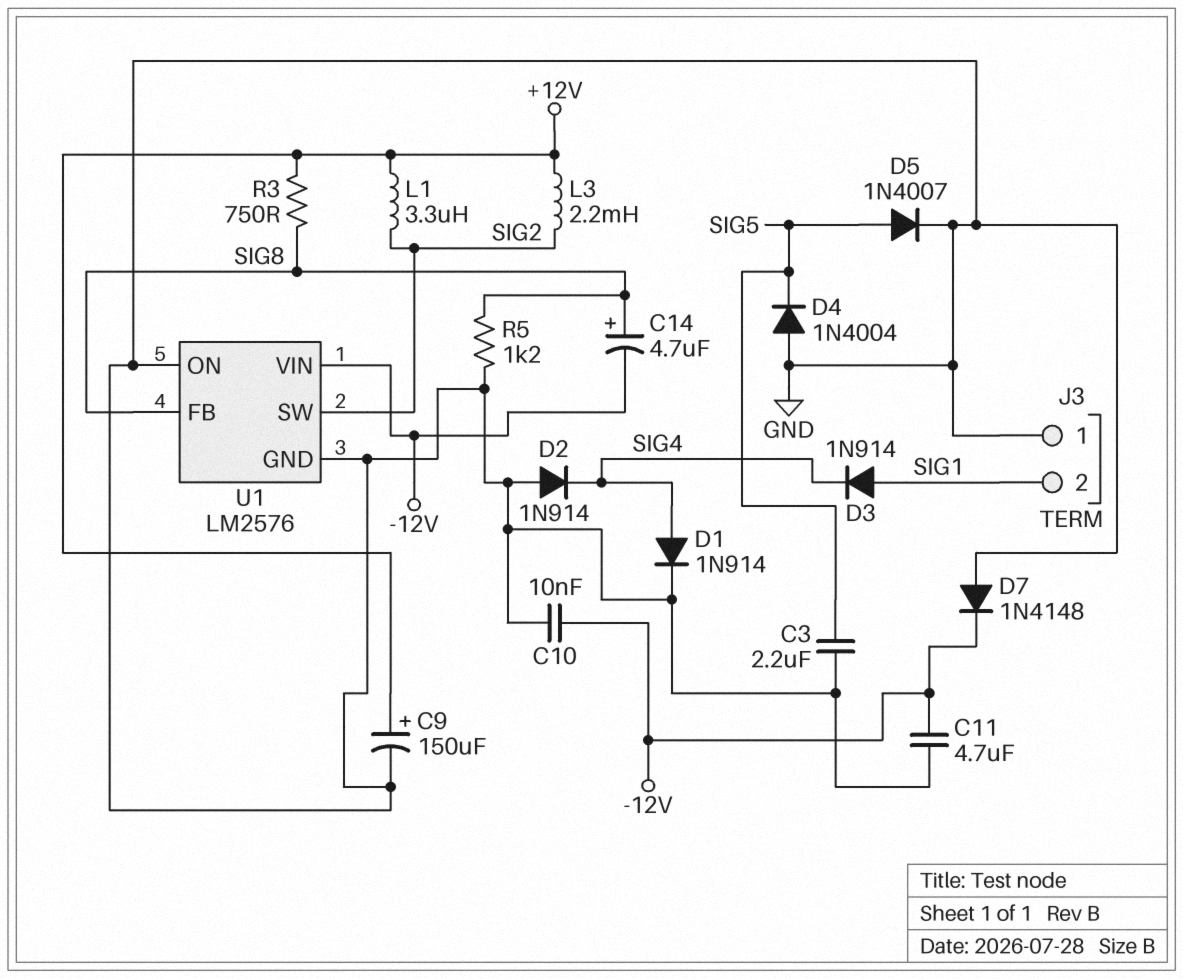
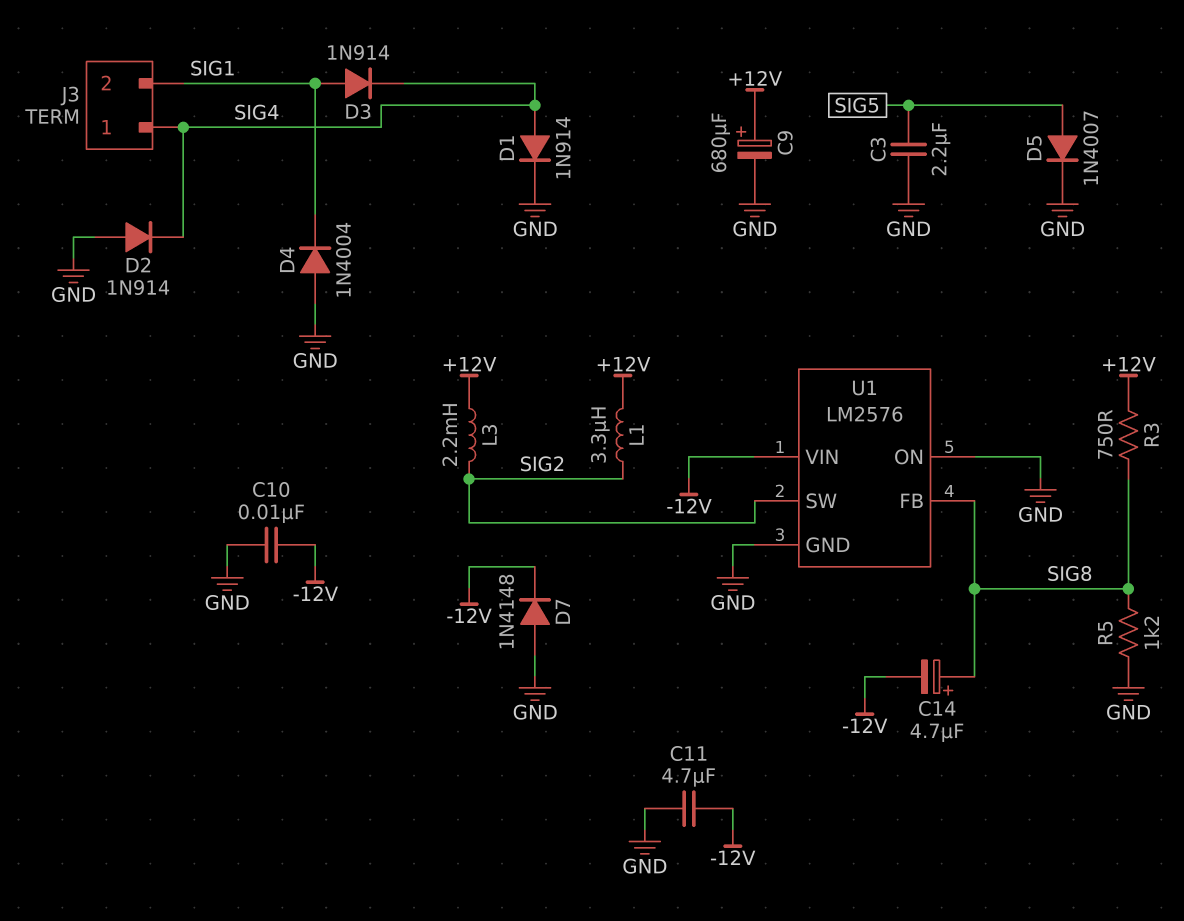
C9: 150uF (plus +12V, minus GND) -> 680uF (plus +12V, minus GND)
D4: diode 1N4004 (A GND, K SIG5) -> diode 1N4004 (A GND, K SIG1)
J3 pin 1: GND -> SIG4

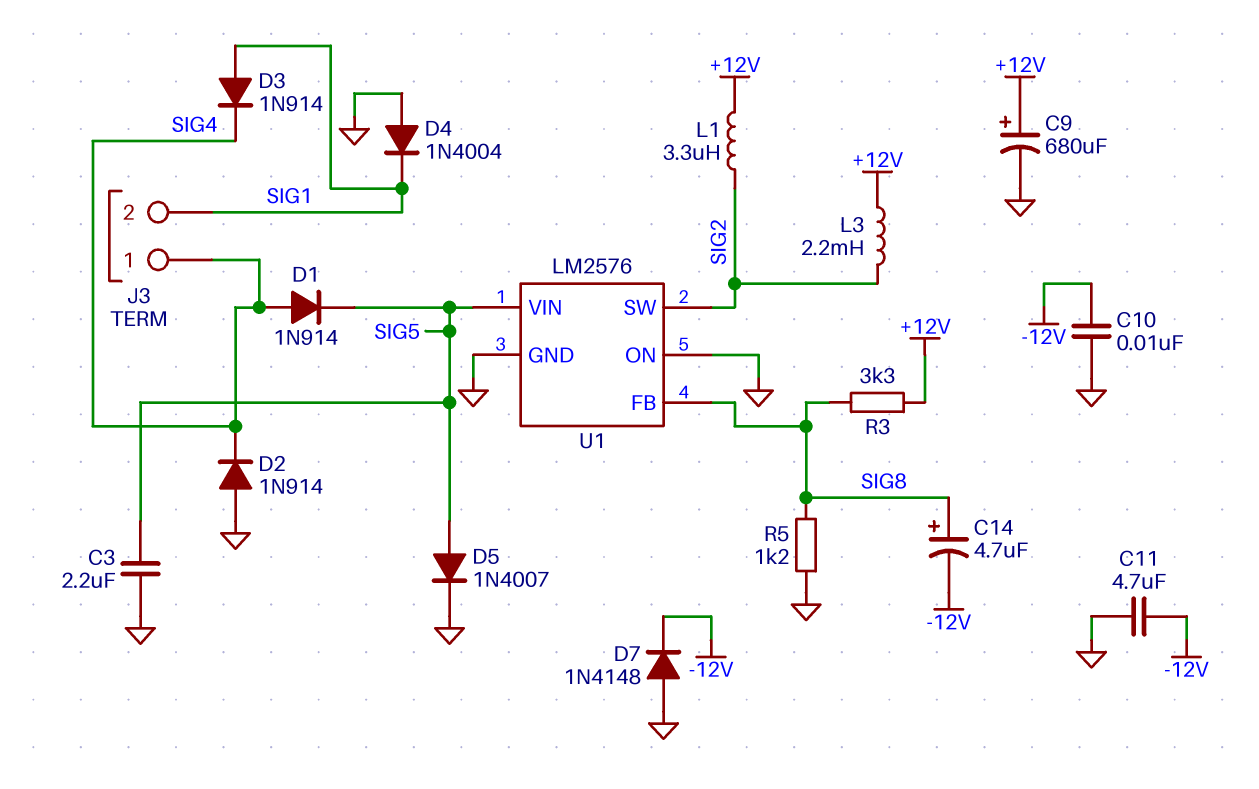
D1: diode 1N914 (A SIG4, K GND) -> diode 1N914 (A SIG4, K SIG5)
R3: 750 (+12V, SIG8) -> 3.3k (+12V, SIG8)
U1 pin VIN: -12V -> SIG5

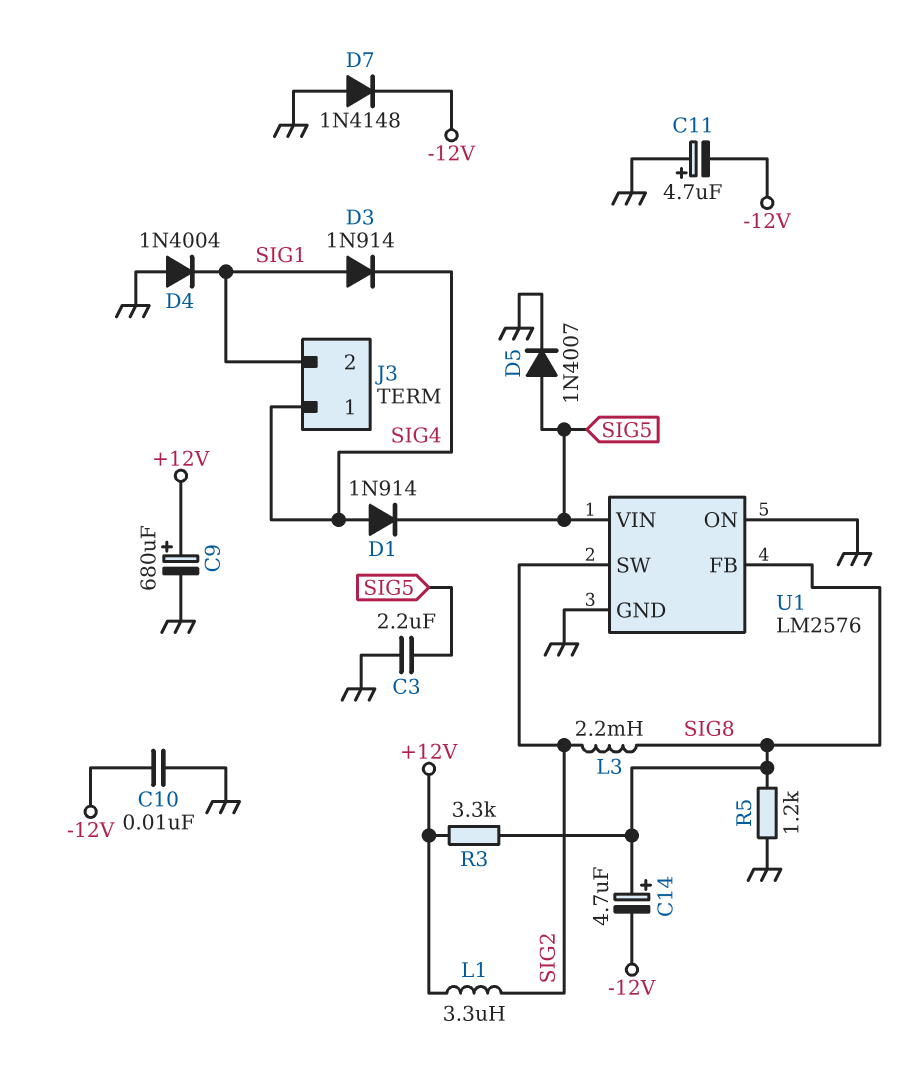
C11: 4.7uF (-12V, GND) -> 4.7uF (plus GND, minus -12V)
D2: diode 1N914 (A GND, K SIG4) -> none
L3: 2.2mH (+12V, SIG2) -> 2.2mH (SIG2, SIG8)

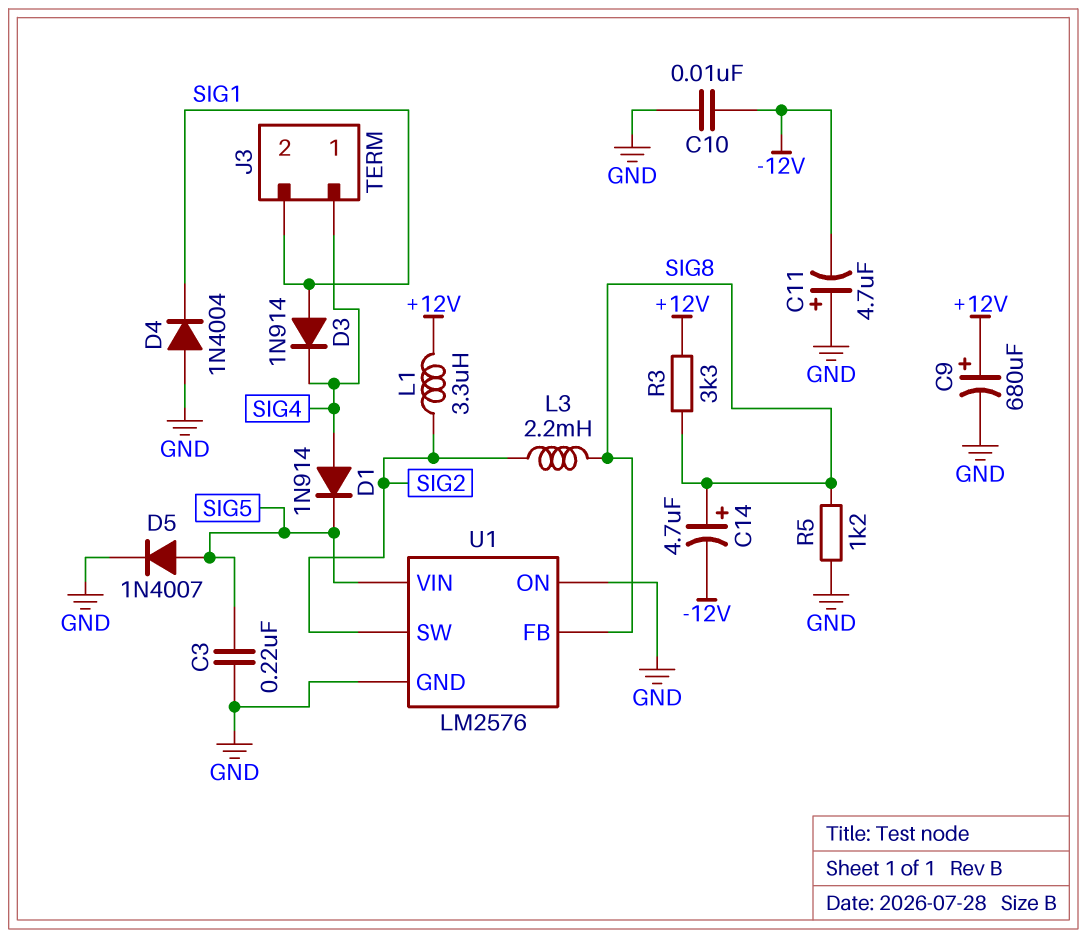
C3: 2.2uF (GND, SIG5) -> 220nF (GND, SIG5)
D7: diode 1N4148 (A GND, K -12V) -> none

